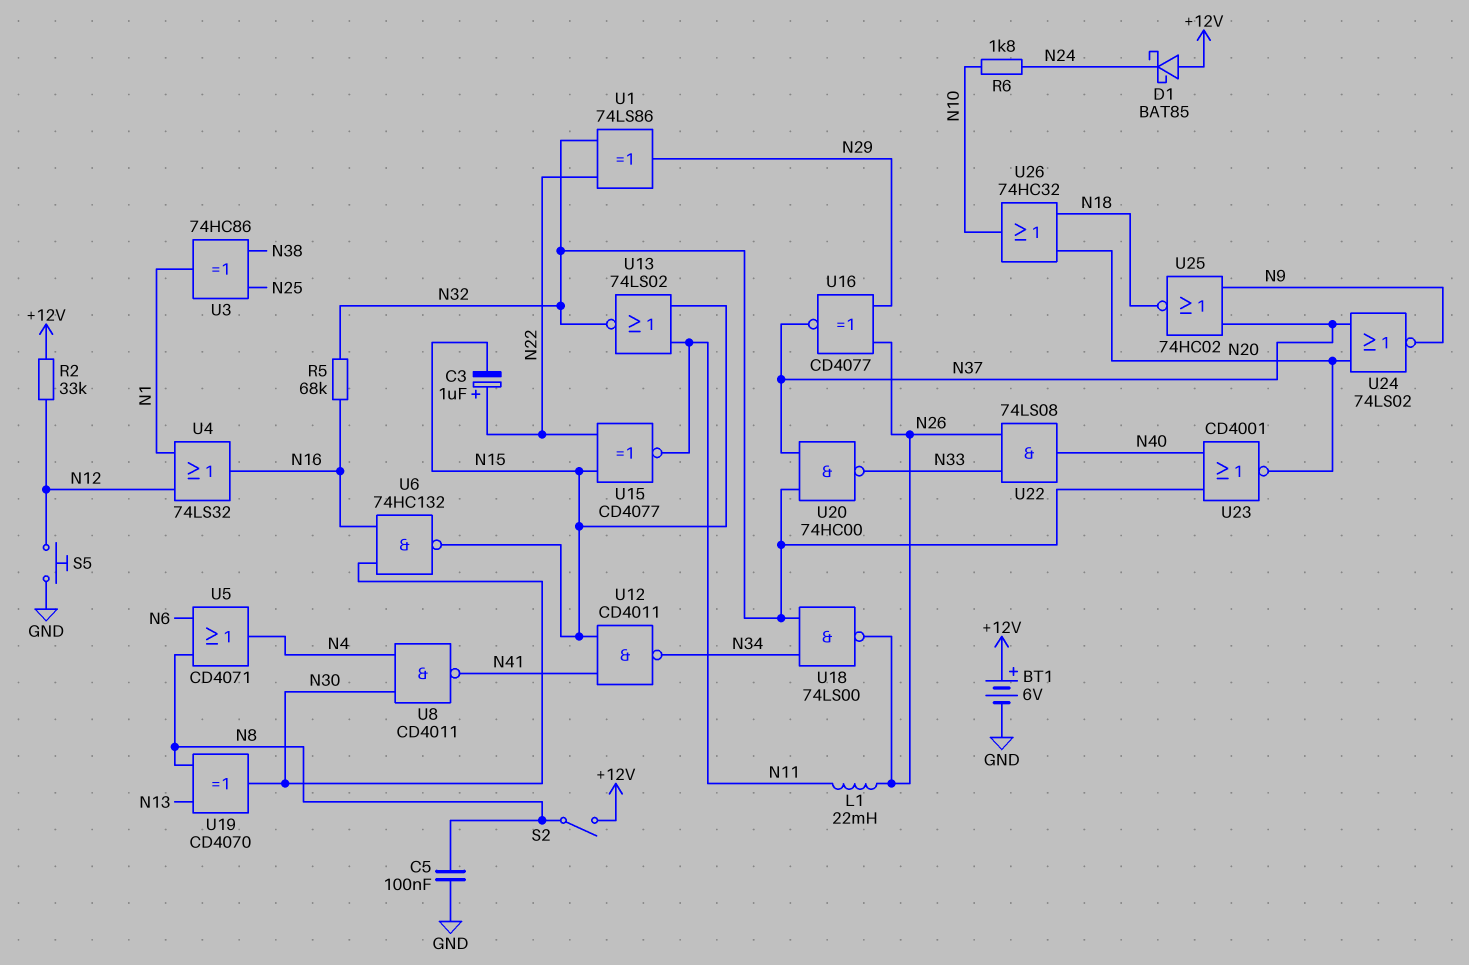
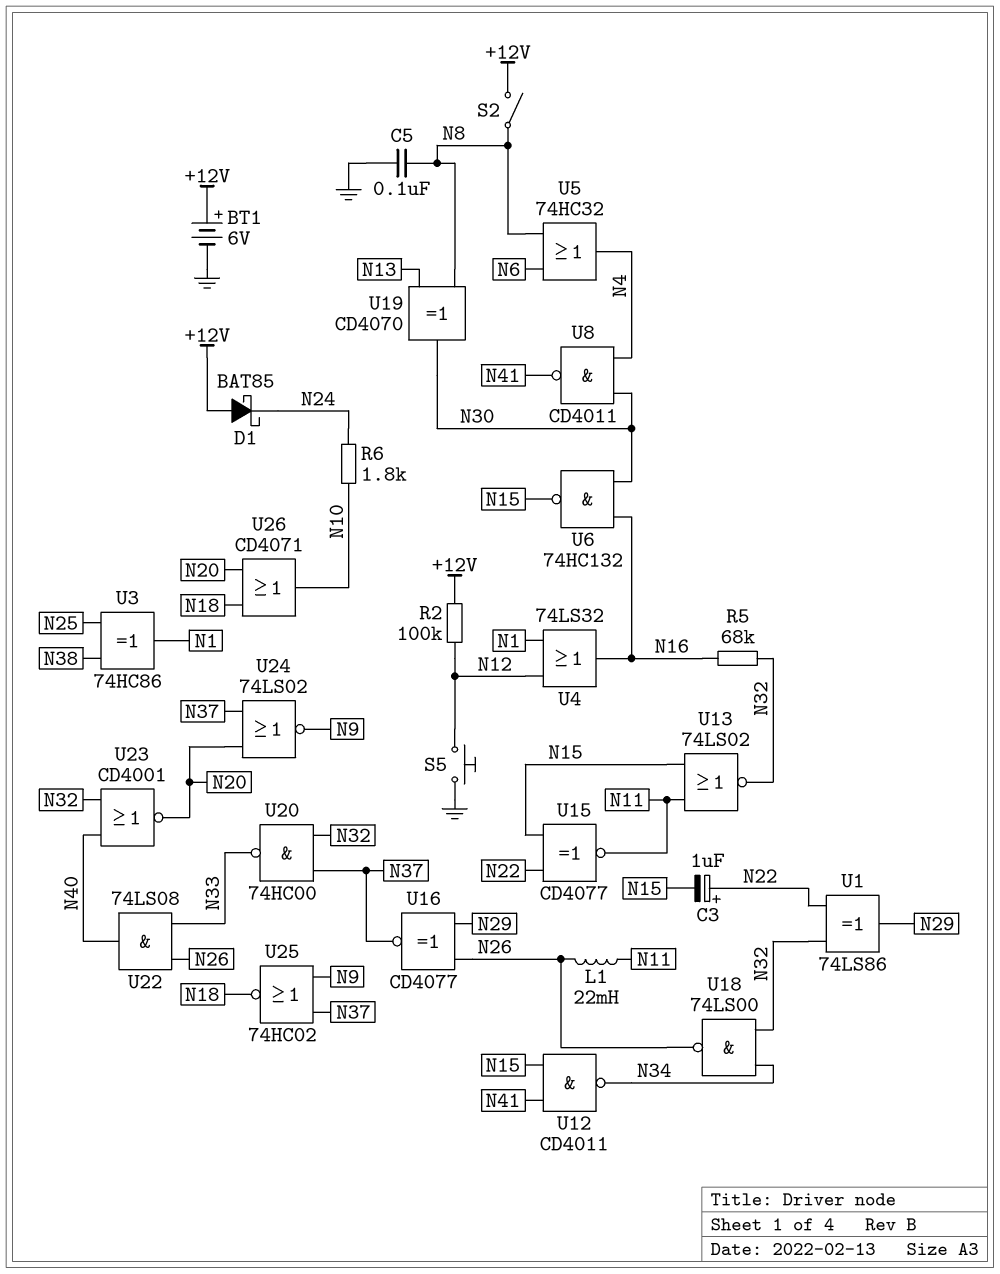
R2: 33k (+12V, N12) -> 100k (+12V, N12)
U5: OR CD4071 (in N6, in N8, out N4) -> OR 74HC32 (in N6, in N8, out N4)
U26: OR 74HC32 (in N18, in N20, out N10) -> OR CD4071 (in N18, in N20, out N10)

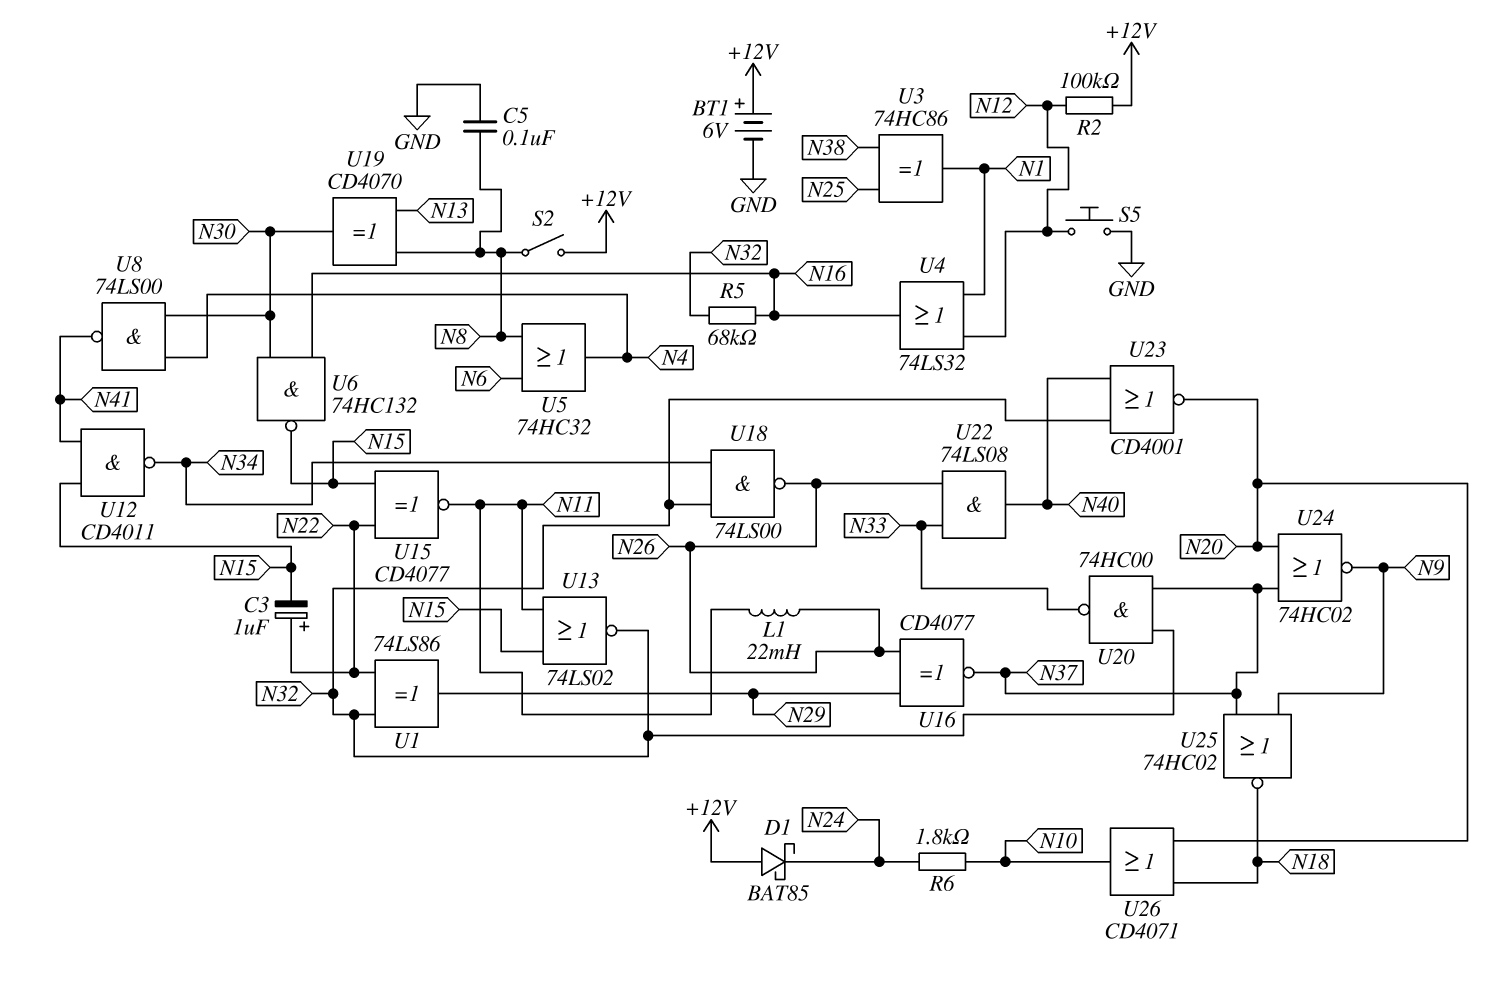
U8: NAND CD4011 (in N4, in N30, out N41) -> NAND 74LS00 (in N4, in N30, out N41)
U24: NOR 74LS02 (in N20, in N37, out N9) -> NOR 74HC02 (in N20, in N37, out N9)

